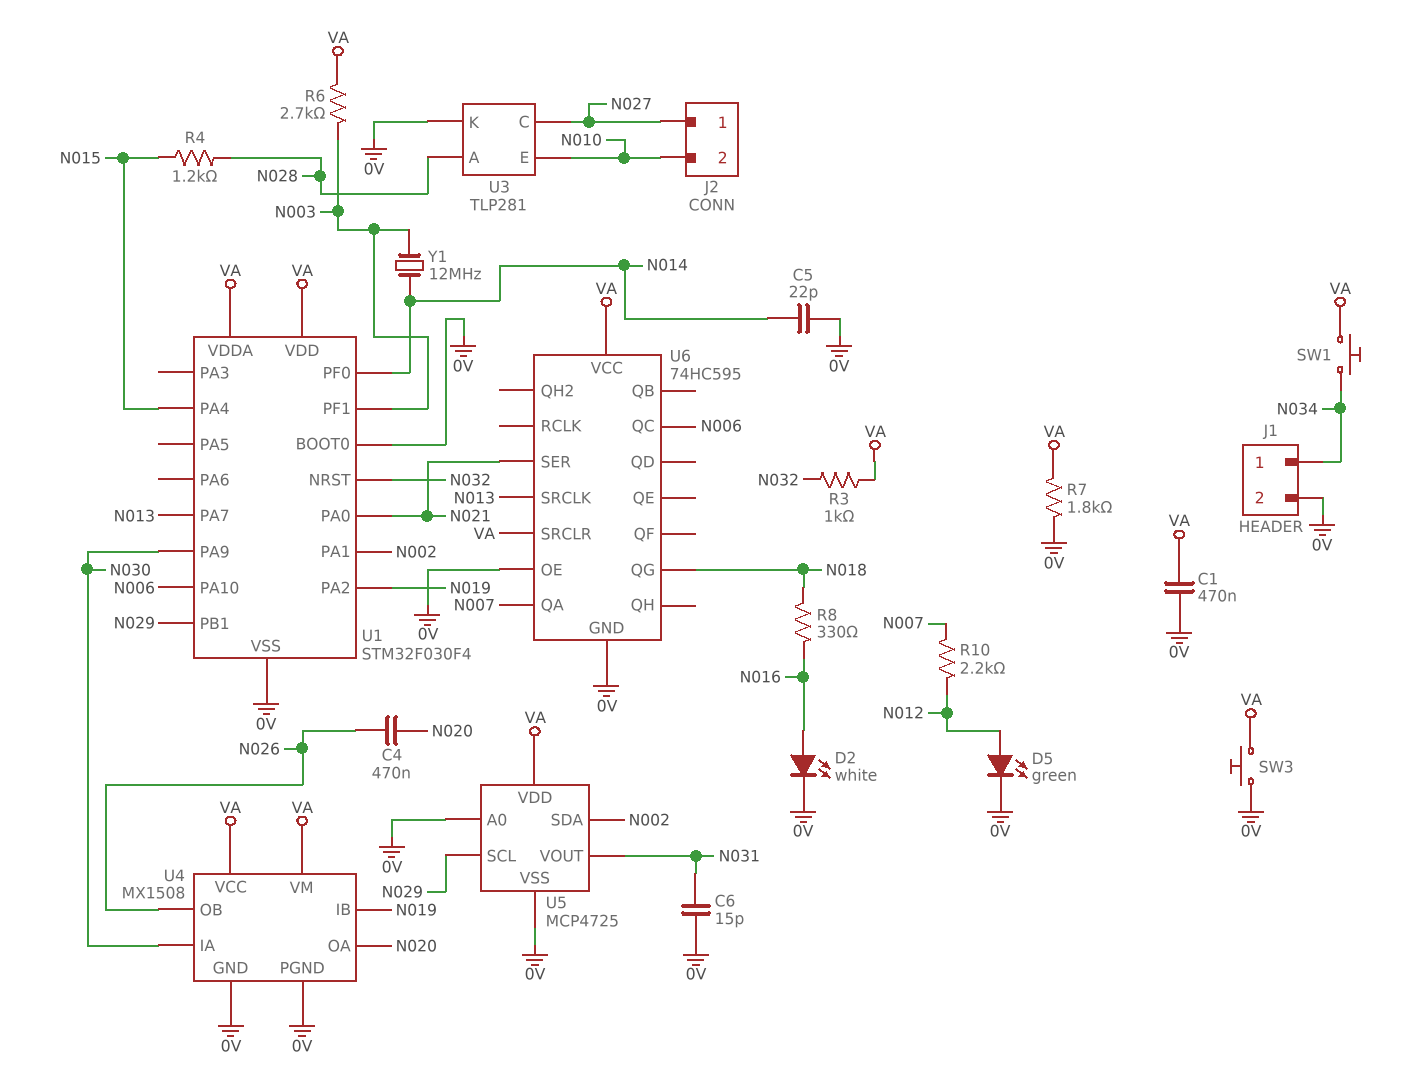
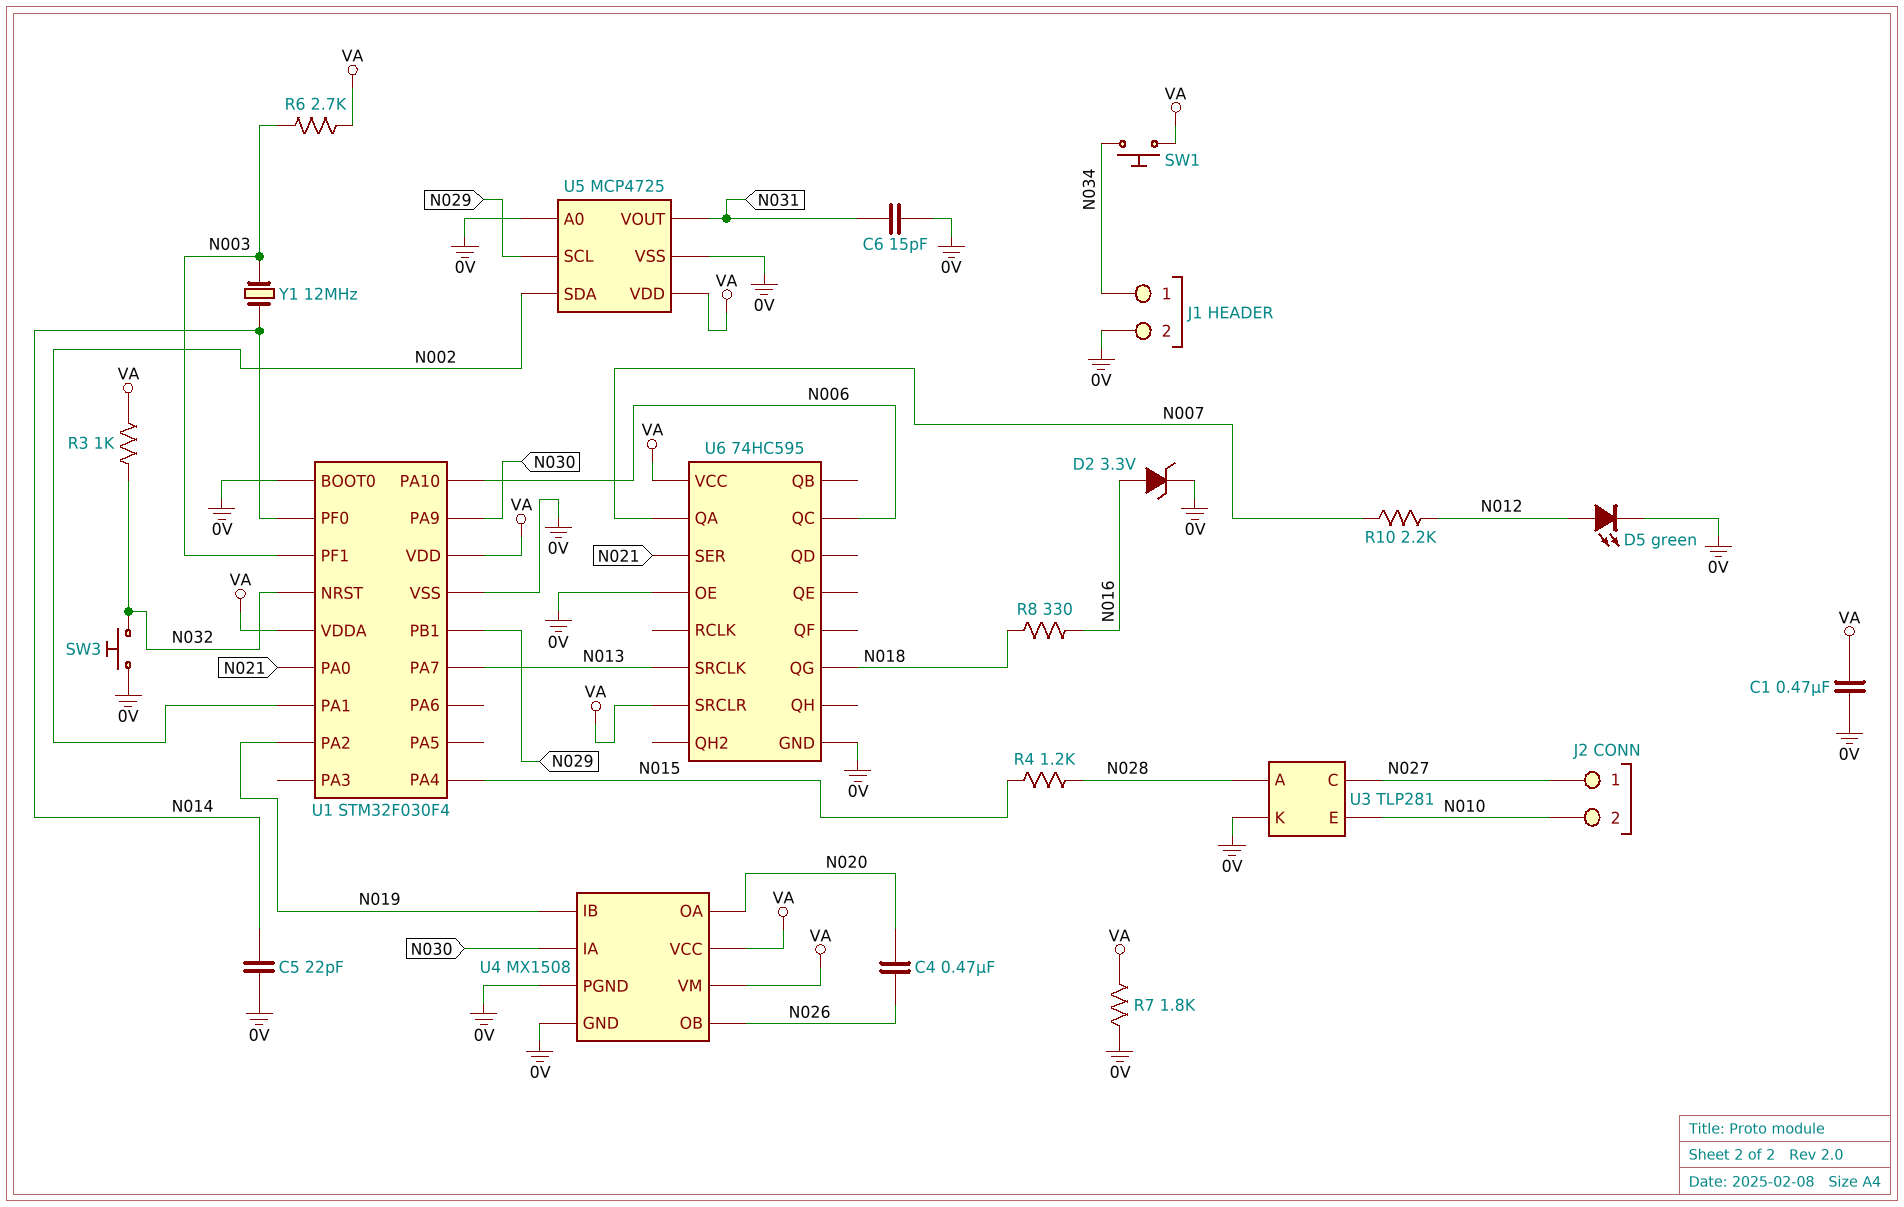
D2: LED white (A N016, K 0V) -> zener 3.3V (A N016, K 0V)
SW3: button (0V, VA) -> button (0V, N032)

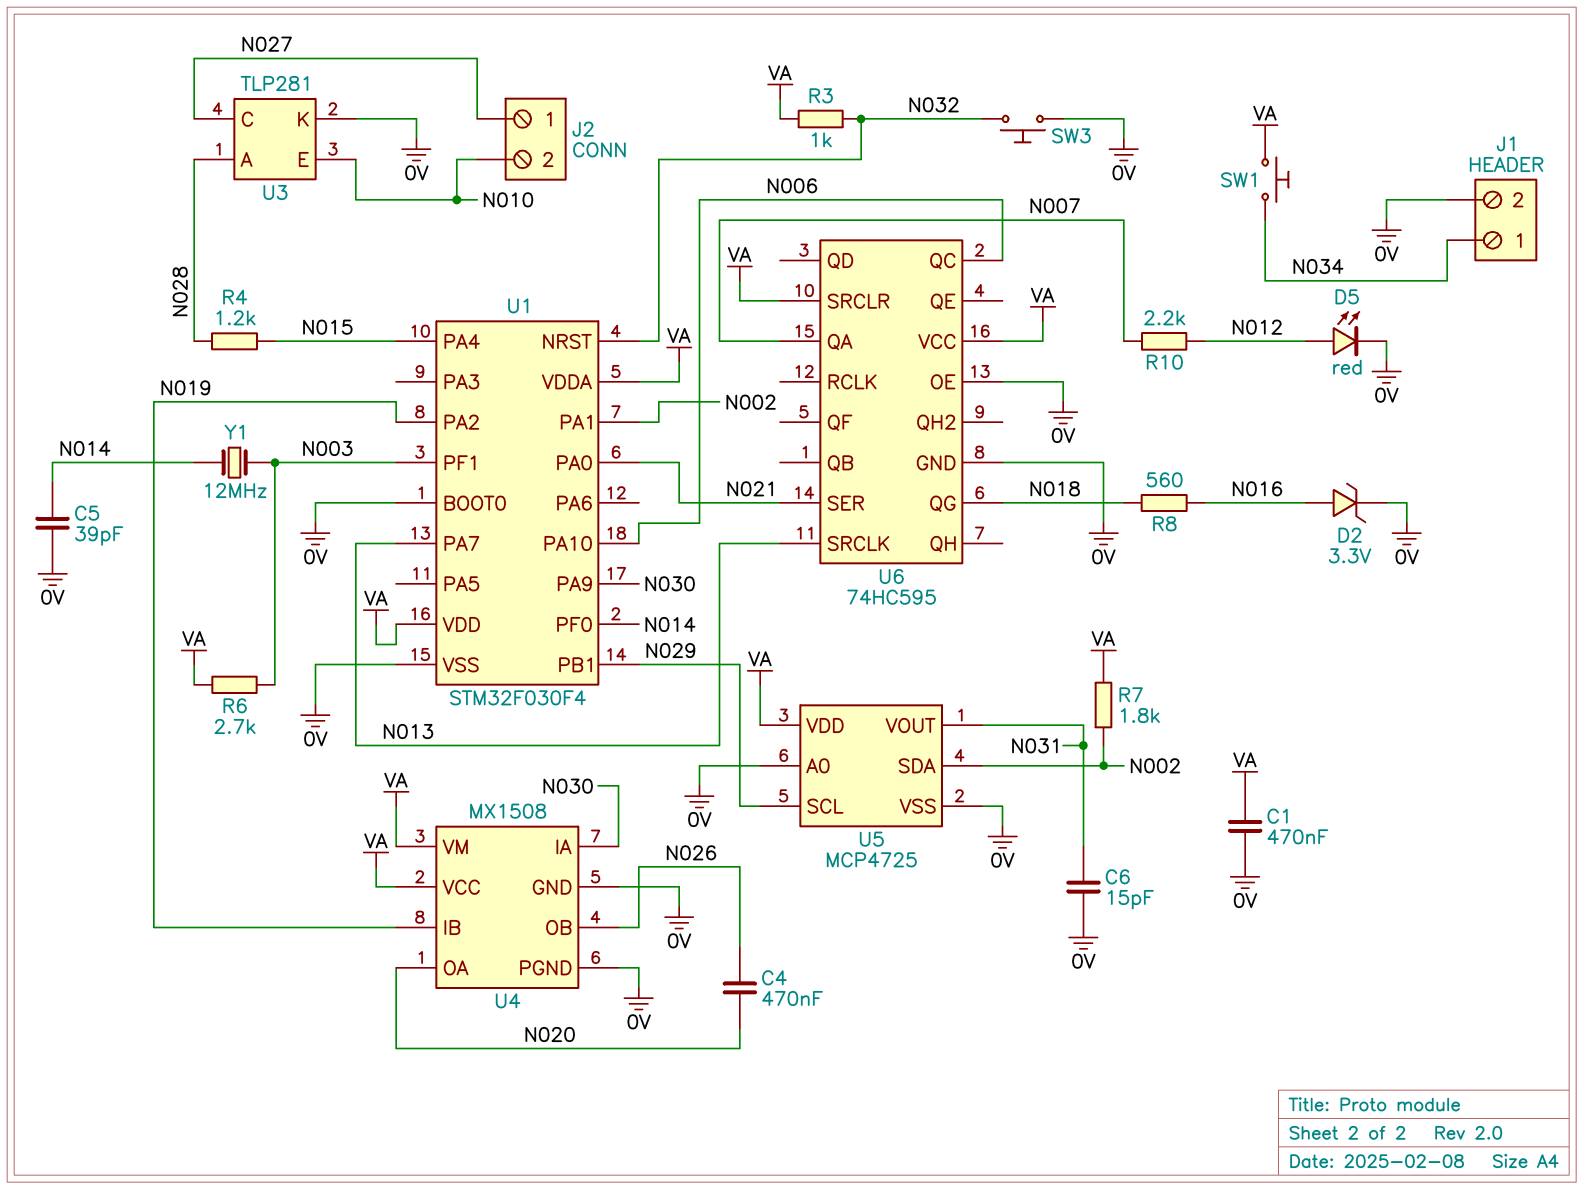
C5: 22pF (0V, N014) -> 39pF (0V, N014)
D5: LED green (A N012, K 0V) -> LED red (A N012, K 0V)
R7: 1.8k (0V, VA) -> 1.8k (N002, VA)
R8: 330 (N016, N018) -> 560 (N016, N018)

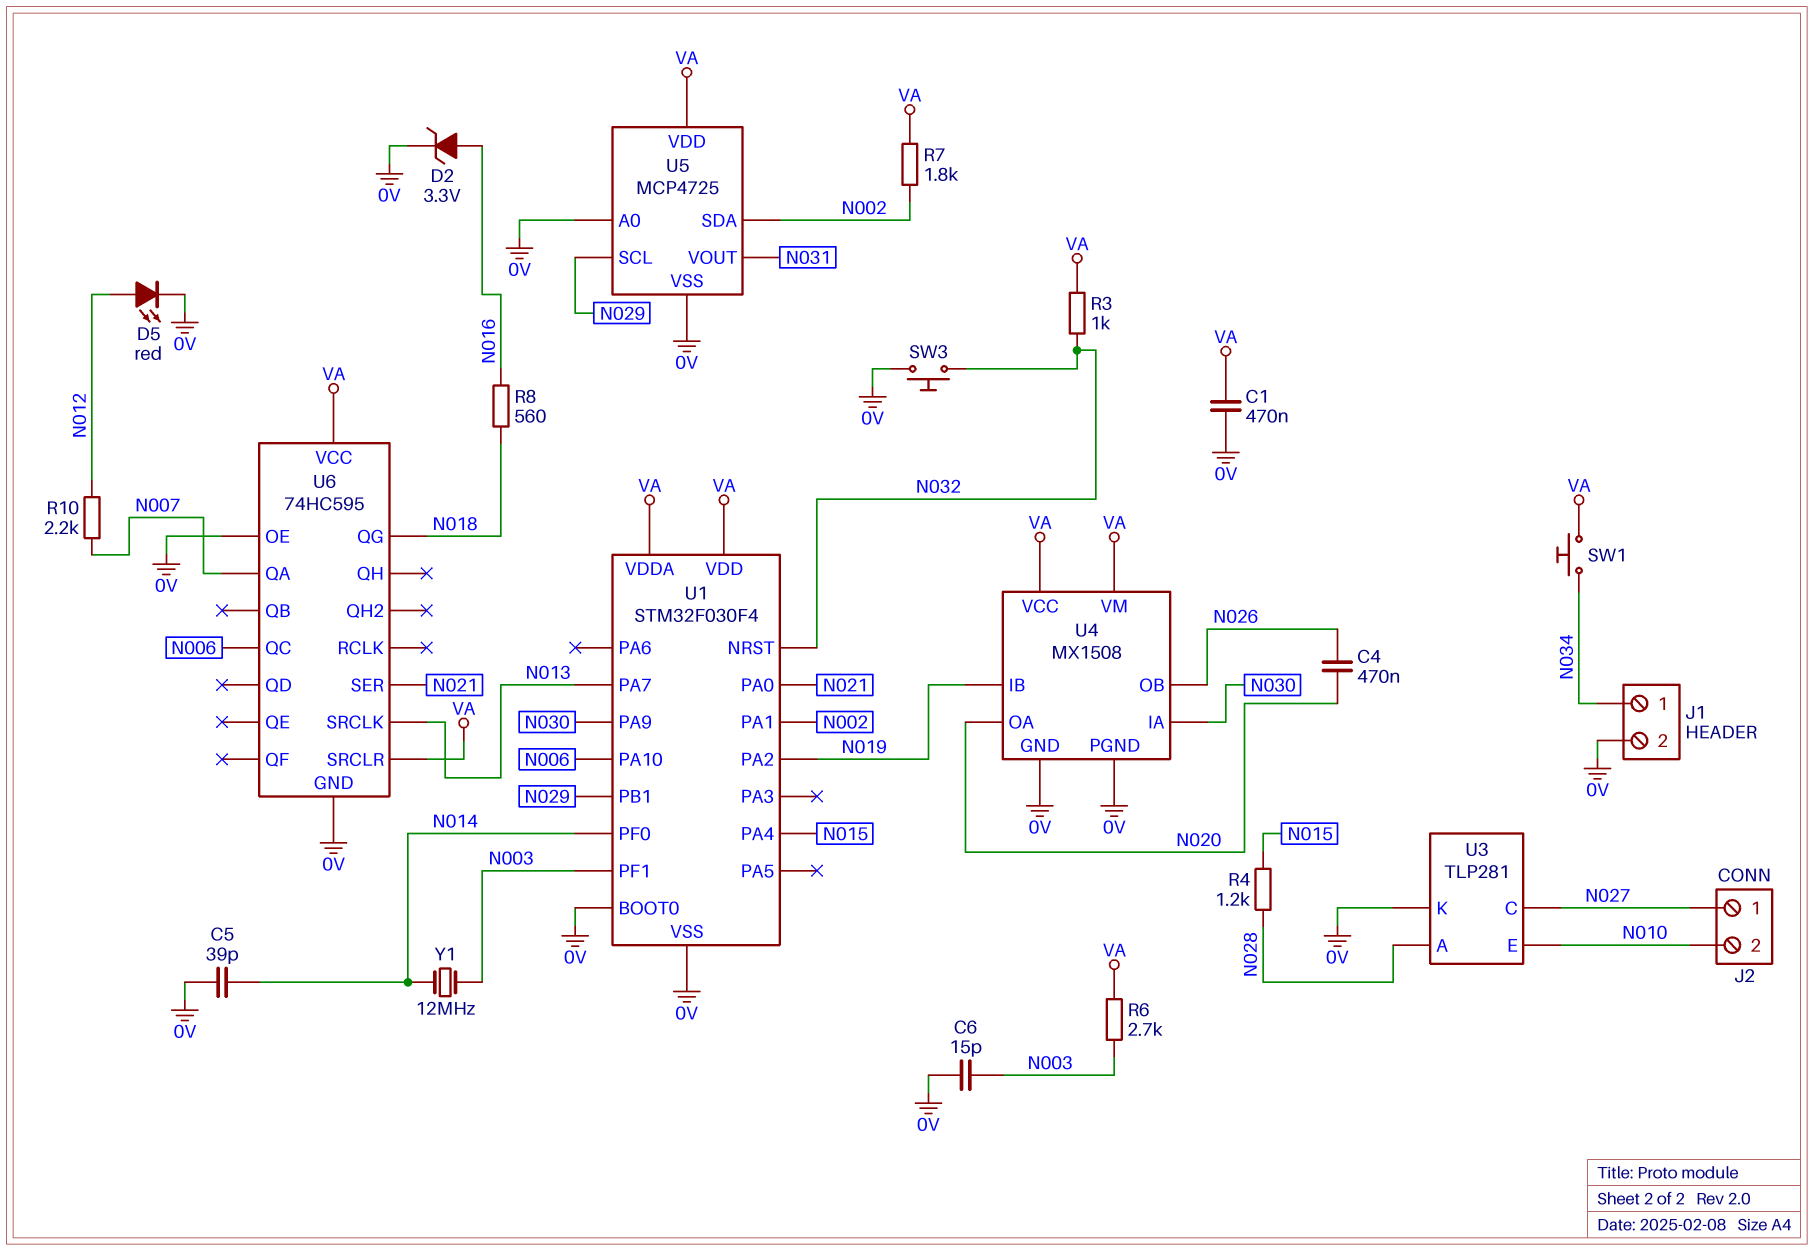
C6: 15pF (0V, N031) -> 15pF (0V, N003)

